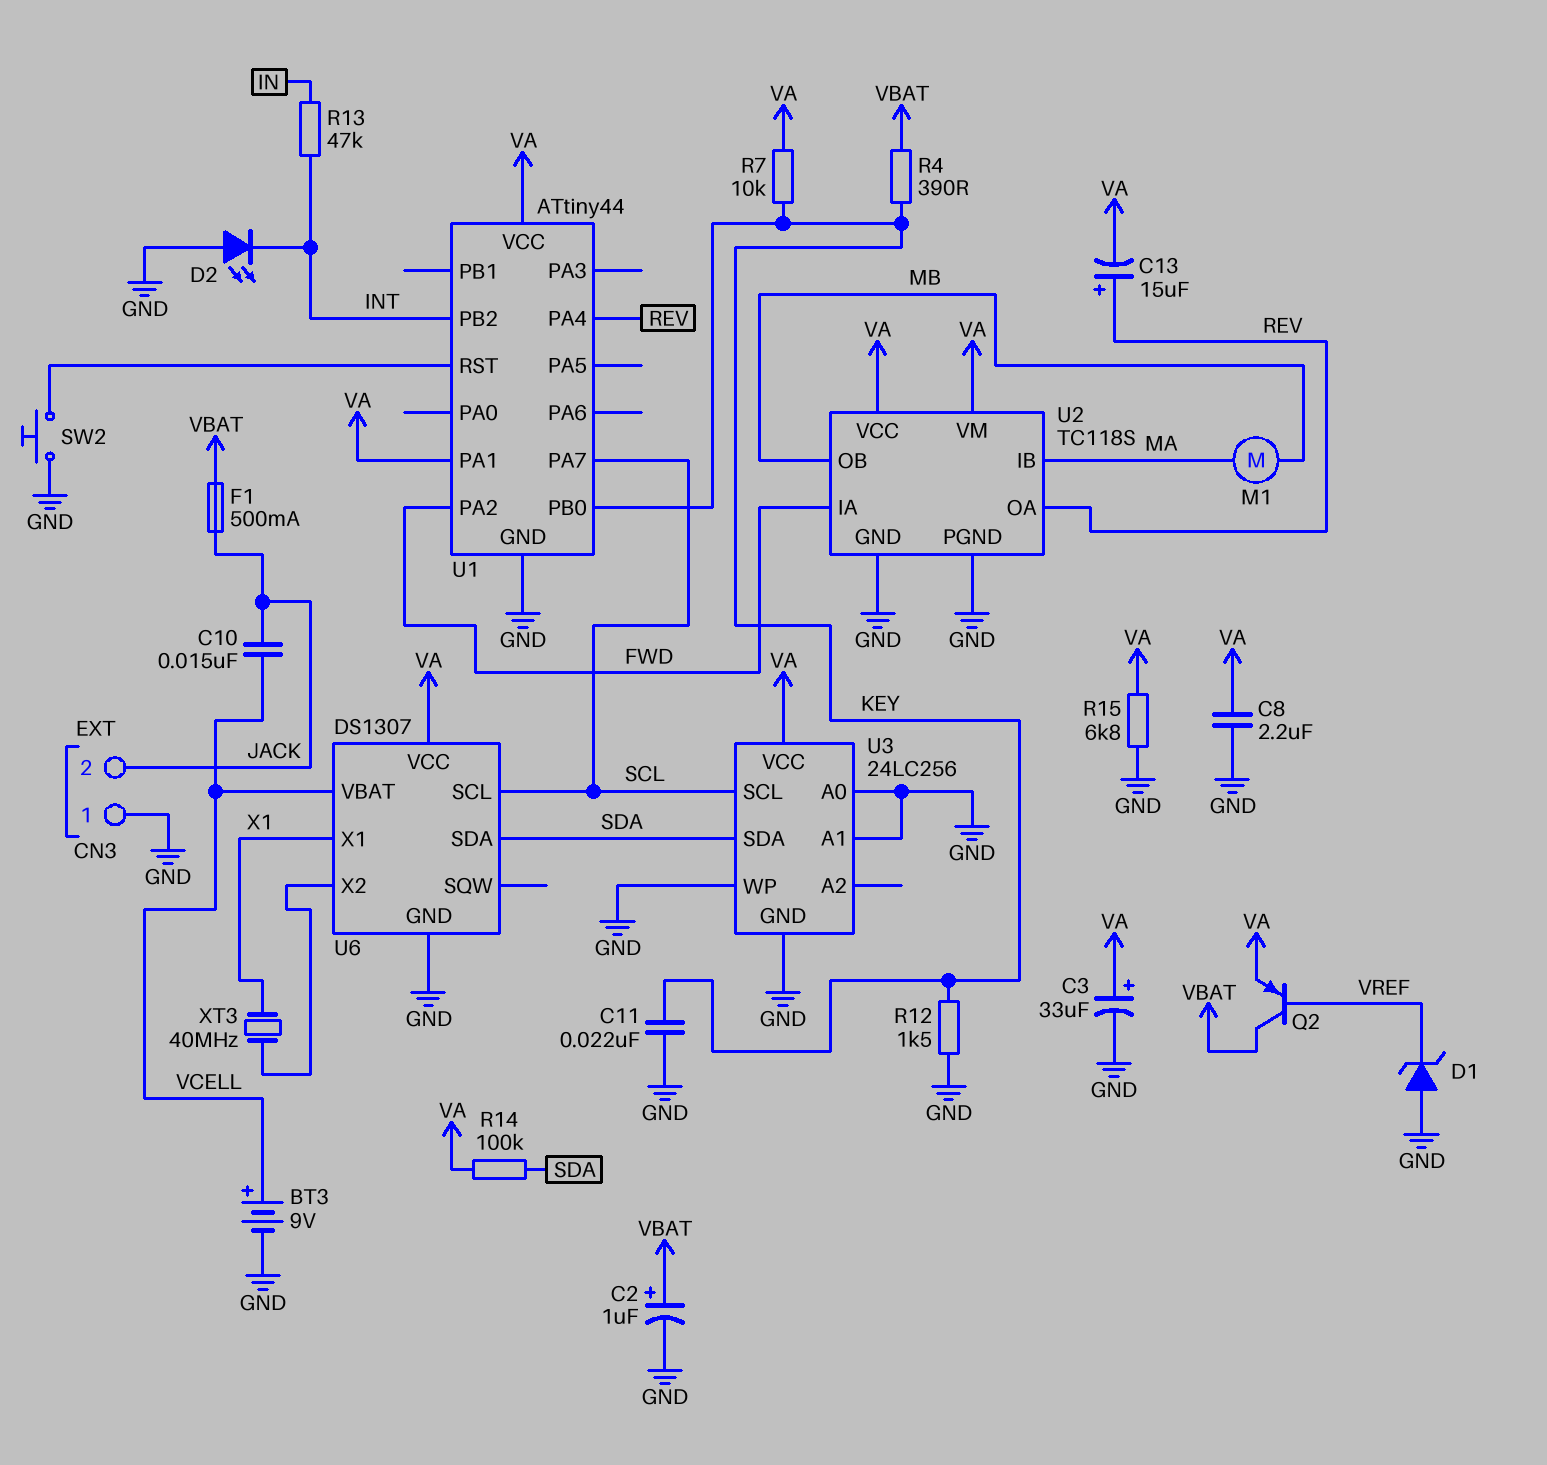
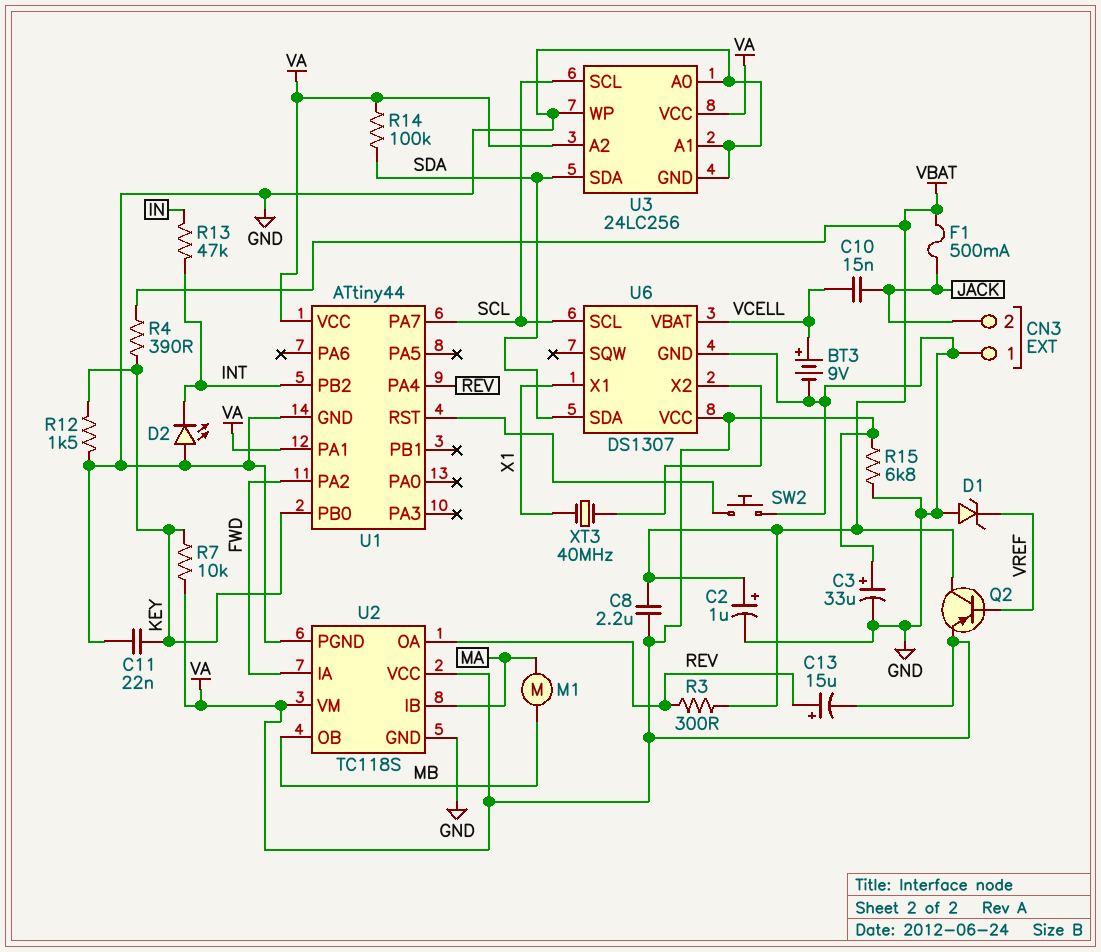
C8: 2.2uF (GND, VA) -> 2.2uF (VA, VBAT)
R3: none -> 300 (REV, VBAT)
U3 pin A2: none -> VA

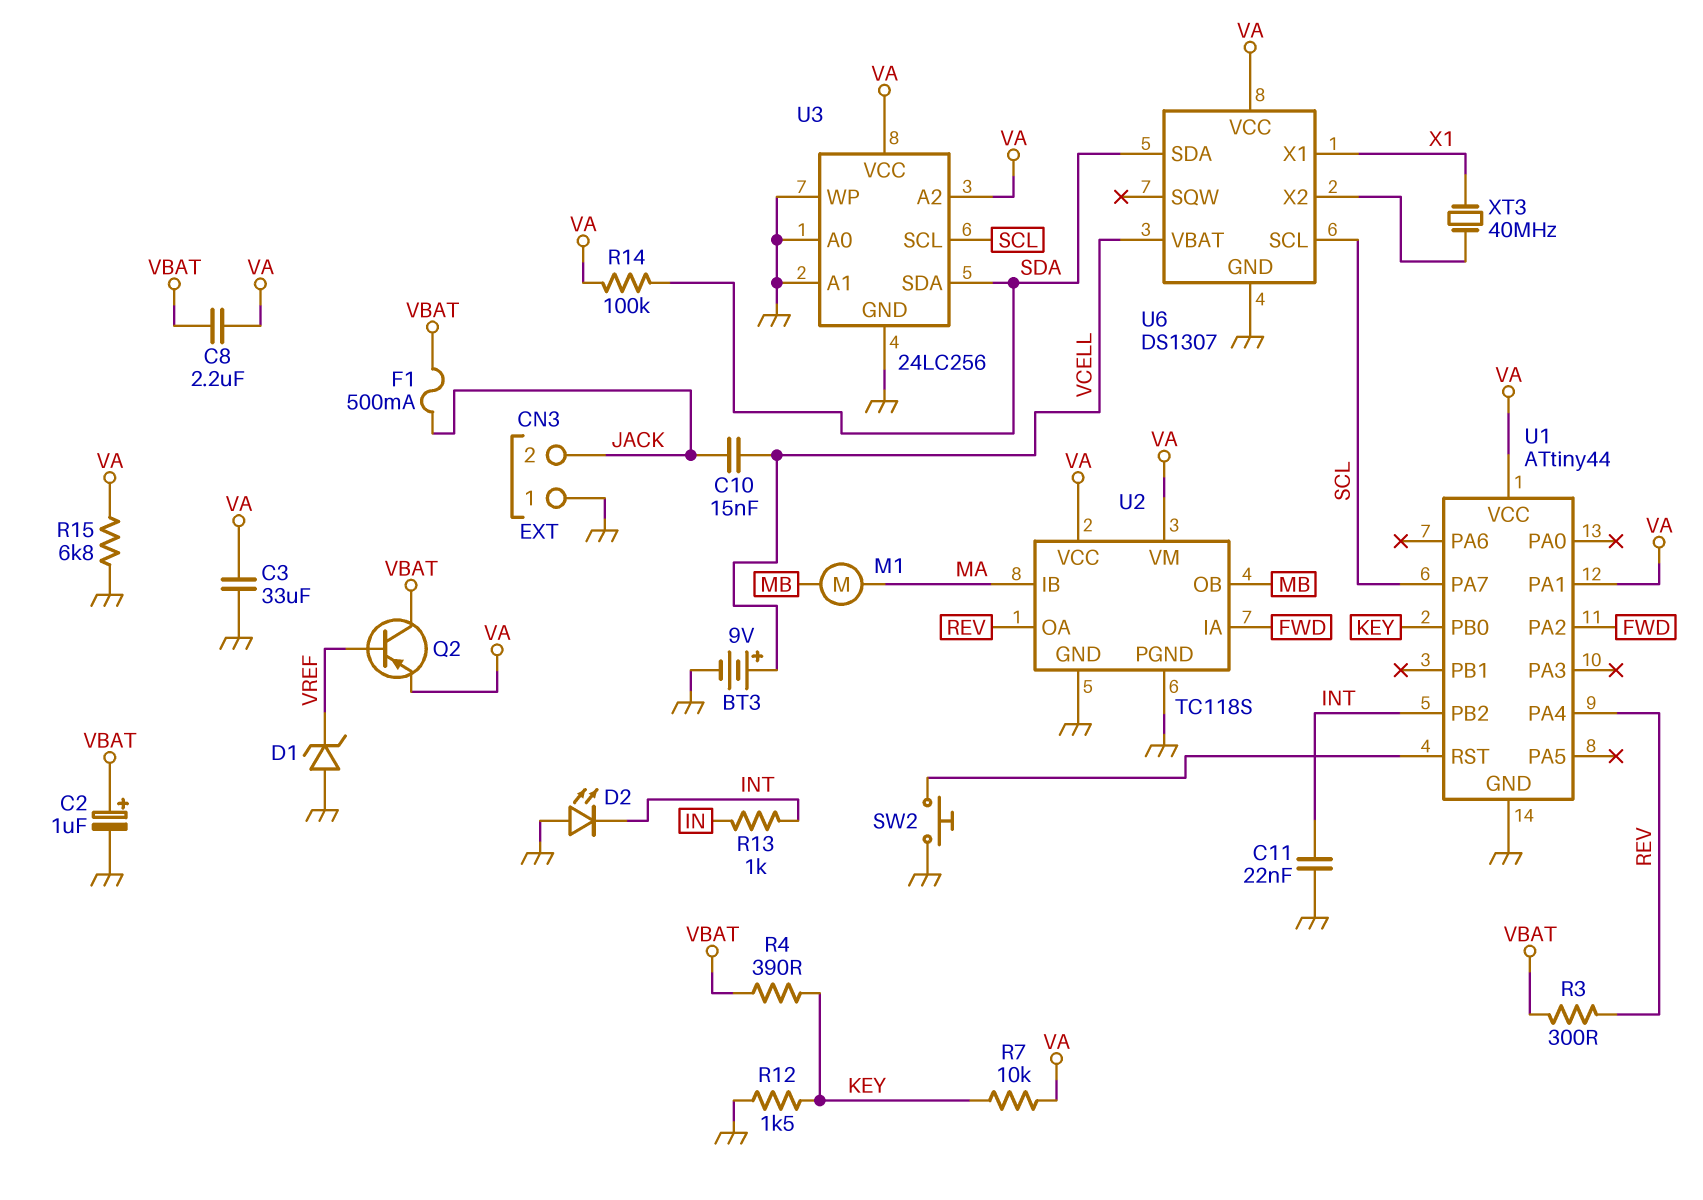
C3: 33uF (plus VA, minus GND) -> 33uF (GND, VA)
C11: 22nF (GND, KEY) -> 22nF (GND, INT)
C13: 15uF (plus REV, minus VA) -> none
R13: 47k (IN, INT) -> 1k (IN, INT)

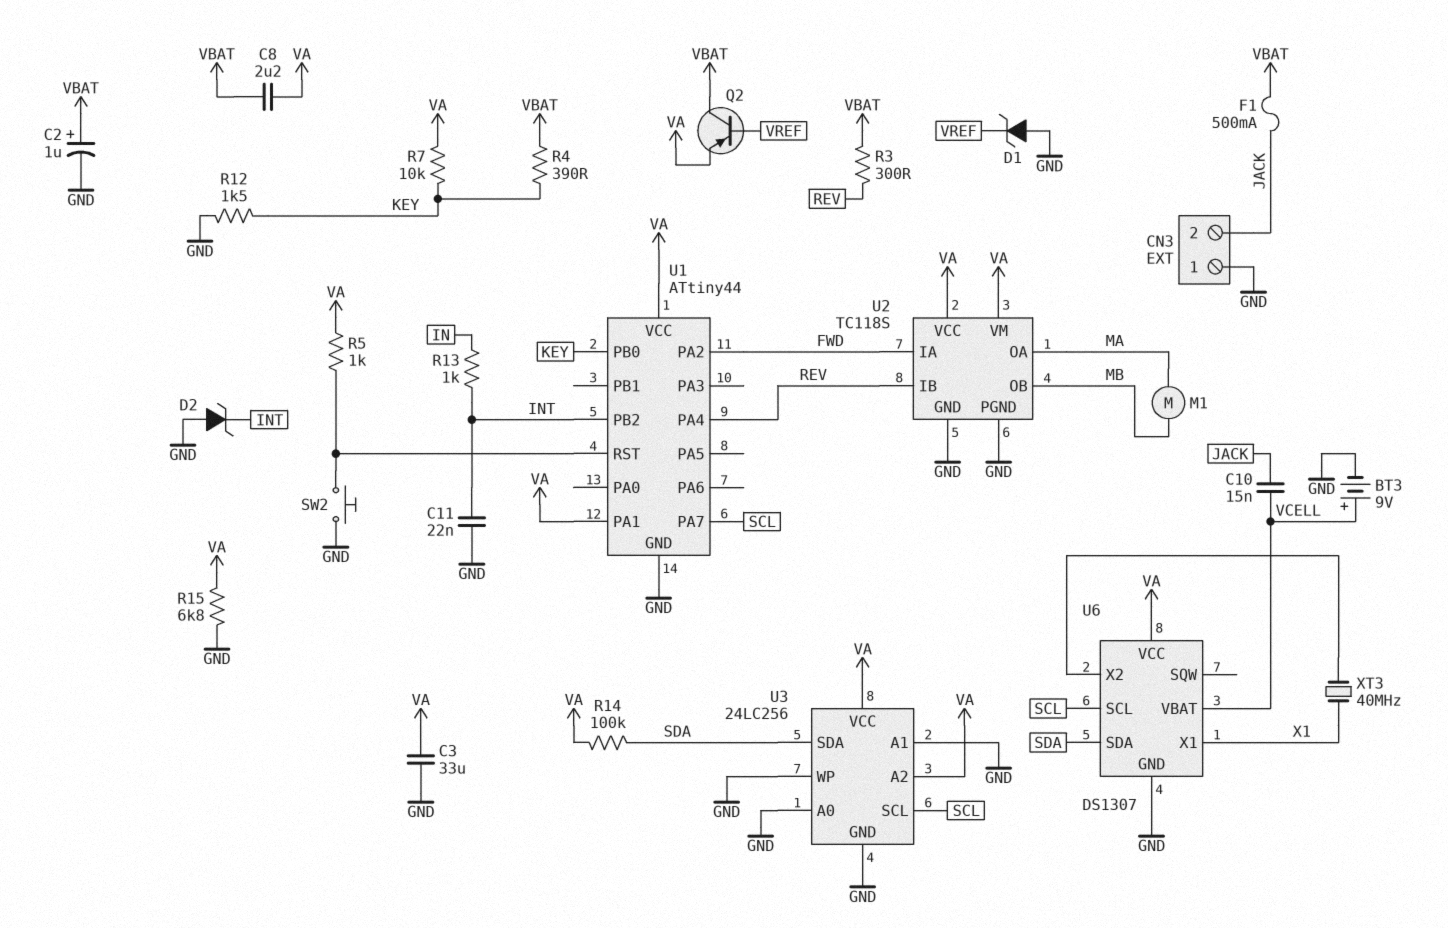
D2: LED (A GND, K INT) -> zener (A GND, K INT)
R5: none -> 1k (U1/RST, VA)
U2 pin IB: MA -> REV
U2 pin OA: REV -> MA

